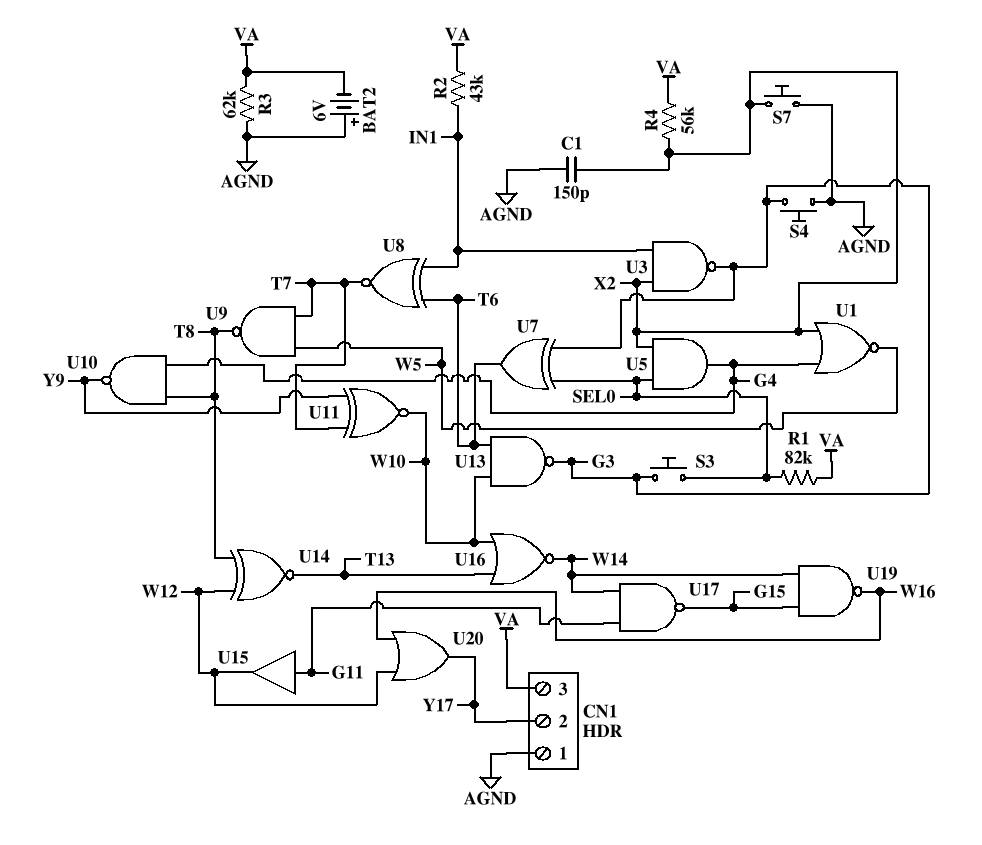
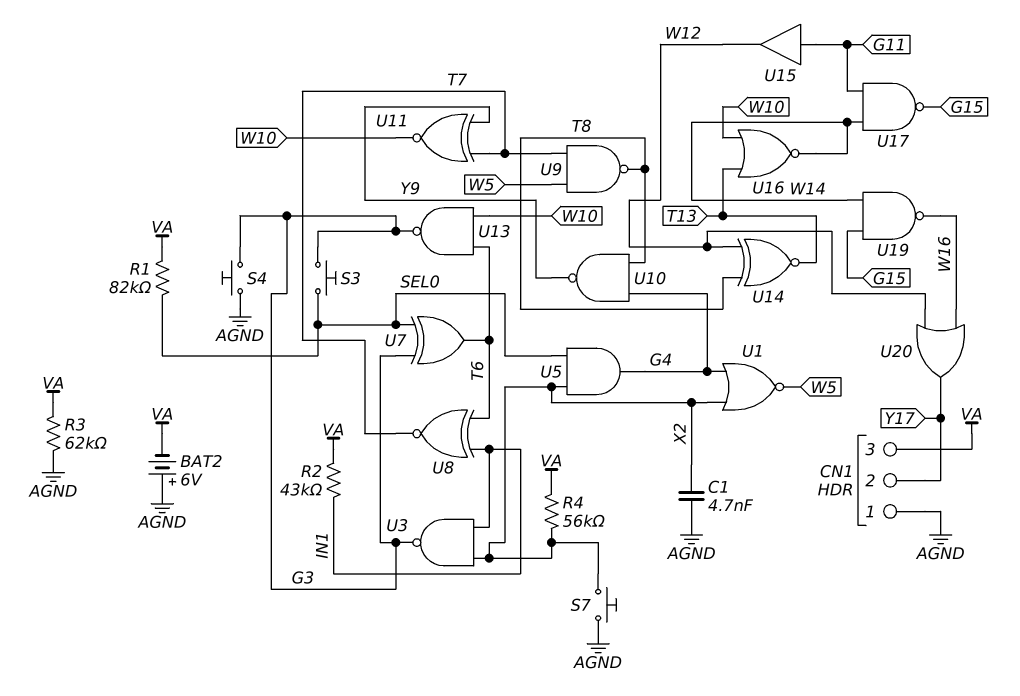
C1: 150pF (AGND, X2) -> 4.7nF (AGND, X2)

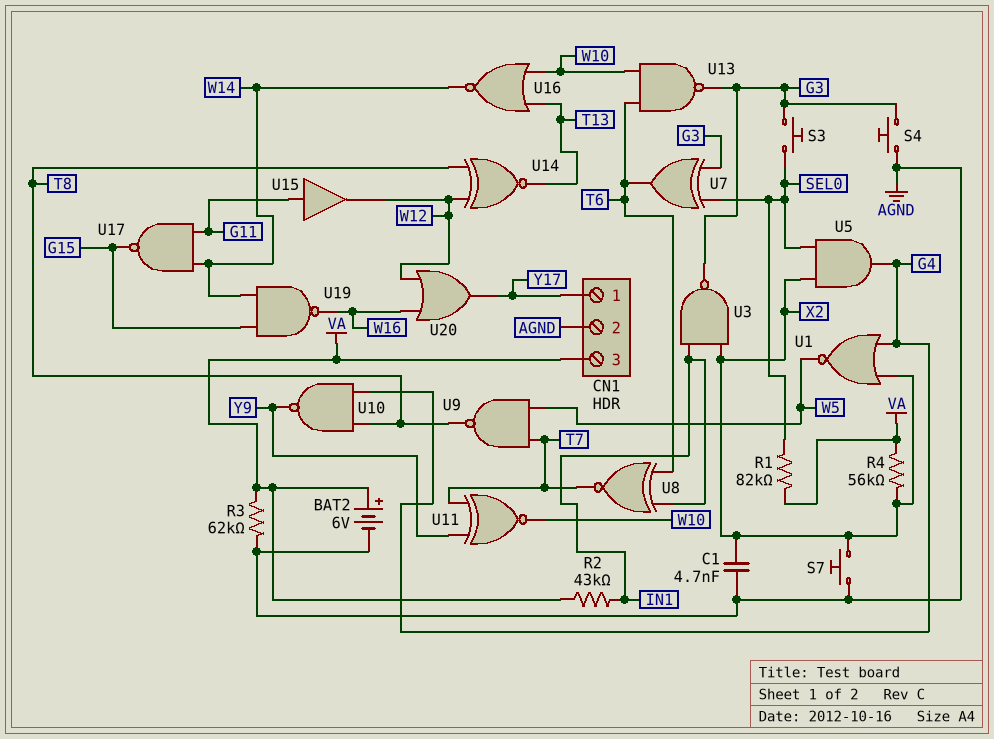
BAT2: 6V (plus AGND, minus VA) -> 6V (plus VA, minus AGND)
CN1 pin 1: AGND -> Y17
CN1 pin 2: Y17 -> AGND

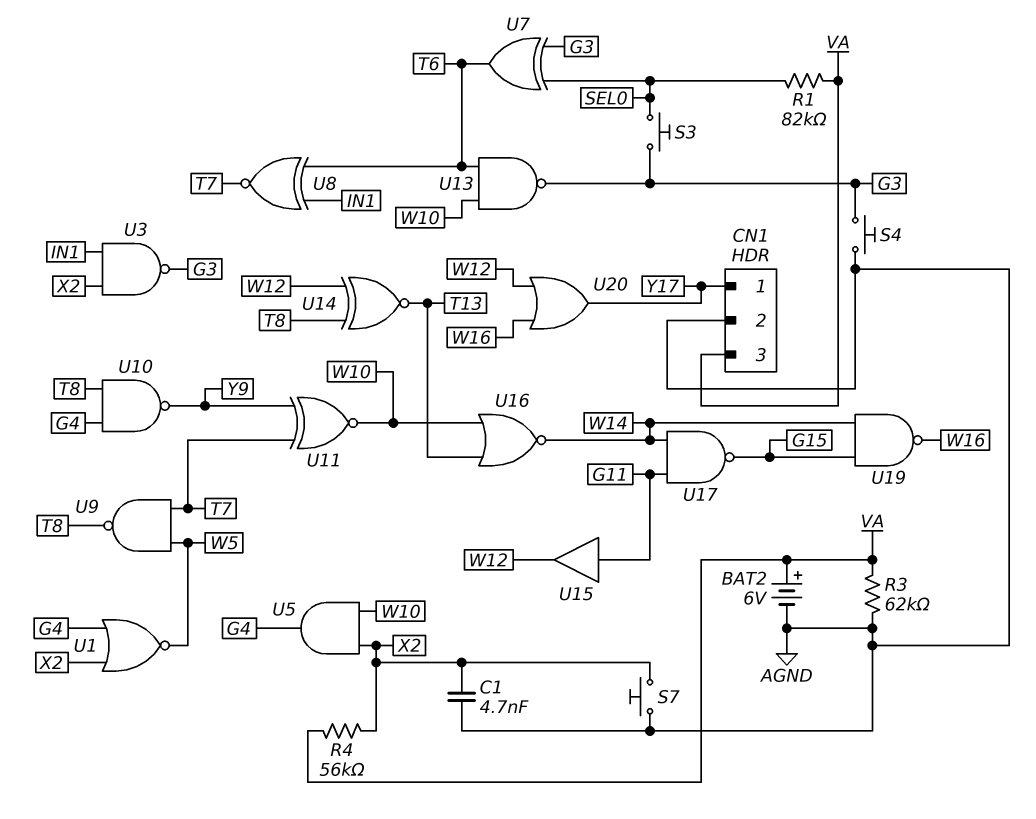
R2: 43k (IN1, VA) -> none
U5: AND (in SEL0, in X2, out G4) -> AND (in W10, in X2, out G4)

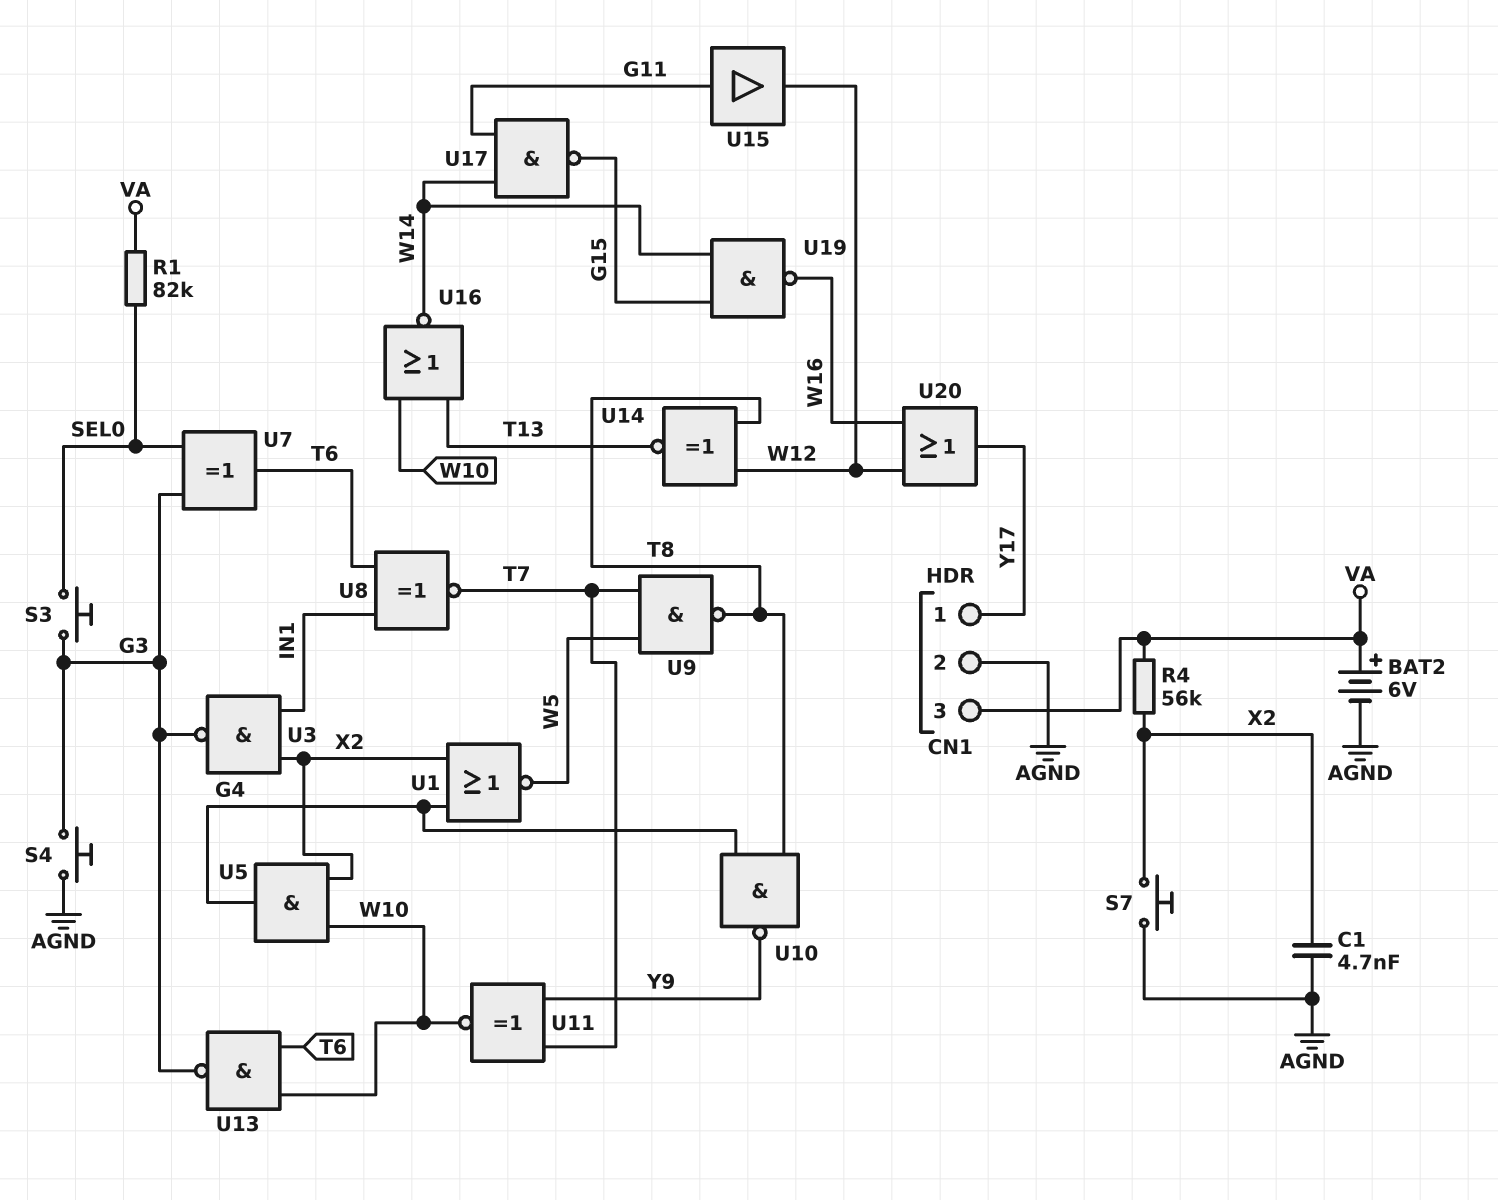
R3: 62k (AGND, VA) -> none

